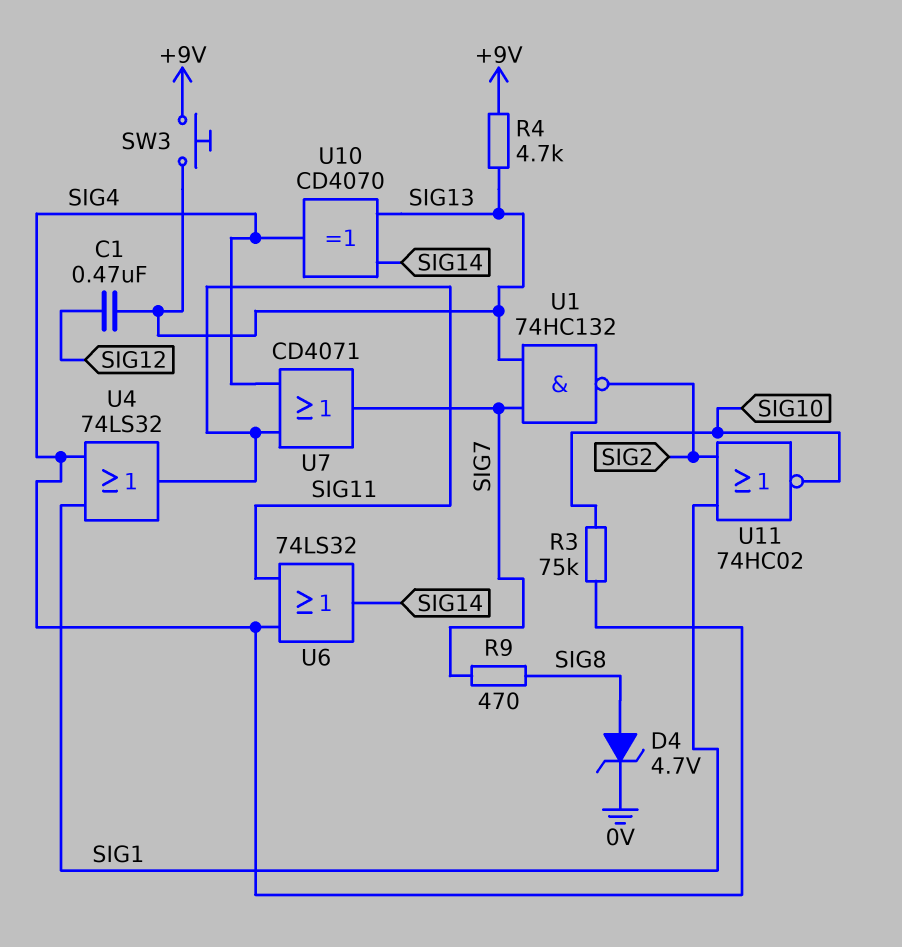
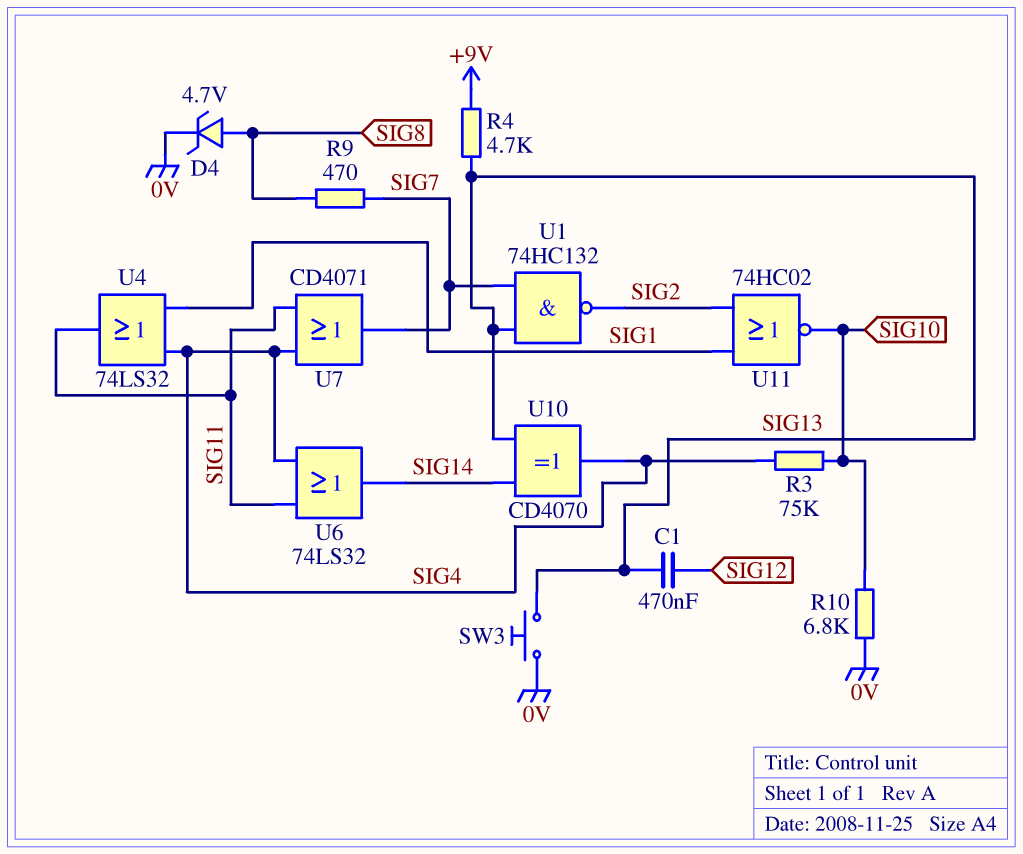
R10: none -> 6.8k (0V, SIG10)
SW3: button (+9V, SIG13) -> button (0V, SIG13)

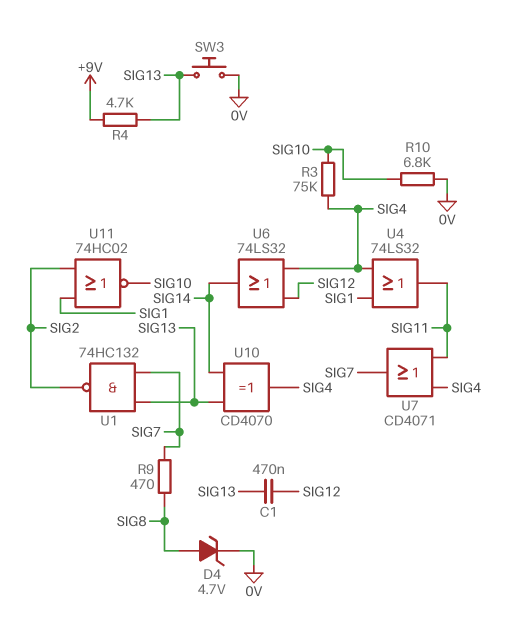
U6: OR 74LS32 (in SIG4, in SIG11, out SIG14) -> OR 74LS32 (in SIG4, in SIG12, out SIG14)

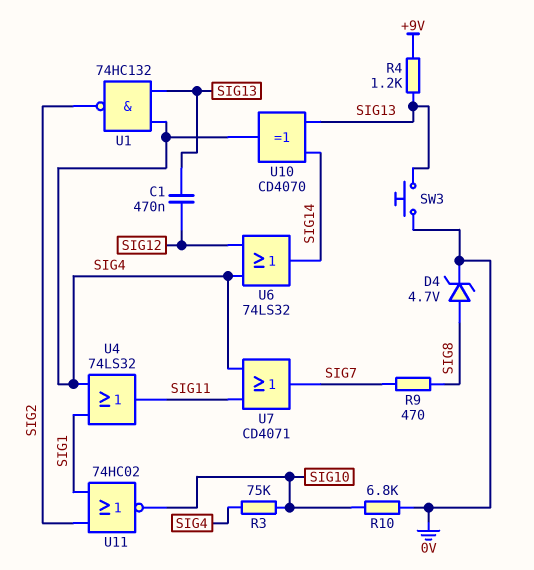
R4: 4.7k (+9V, SIG13) -> 1.2k (+9V, SIG13)
U1: NAND 74HC132 (in SIG7, in SIG13, out SIG2) -> NAND 74HC132 (in SIG4, in SIG13, out SIG2)

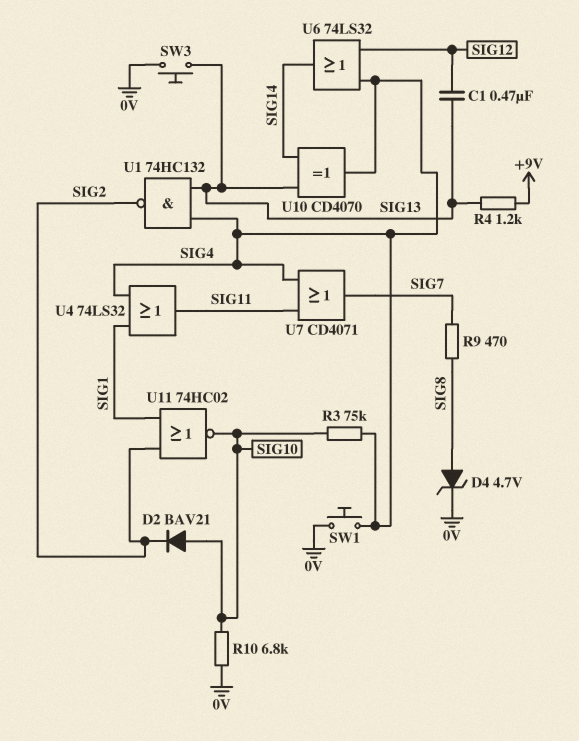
D2: none -> diode BAV21 (A SIG10, K SIG2)
SW1: none -> button (0V, SIG4)

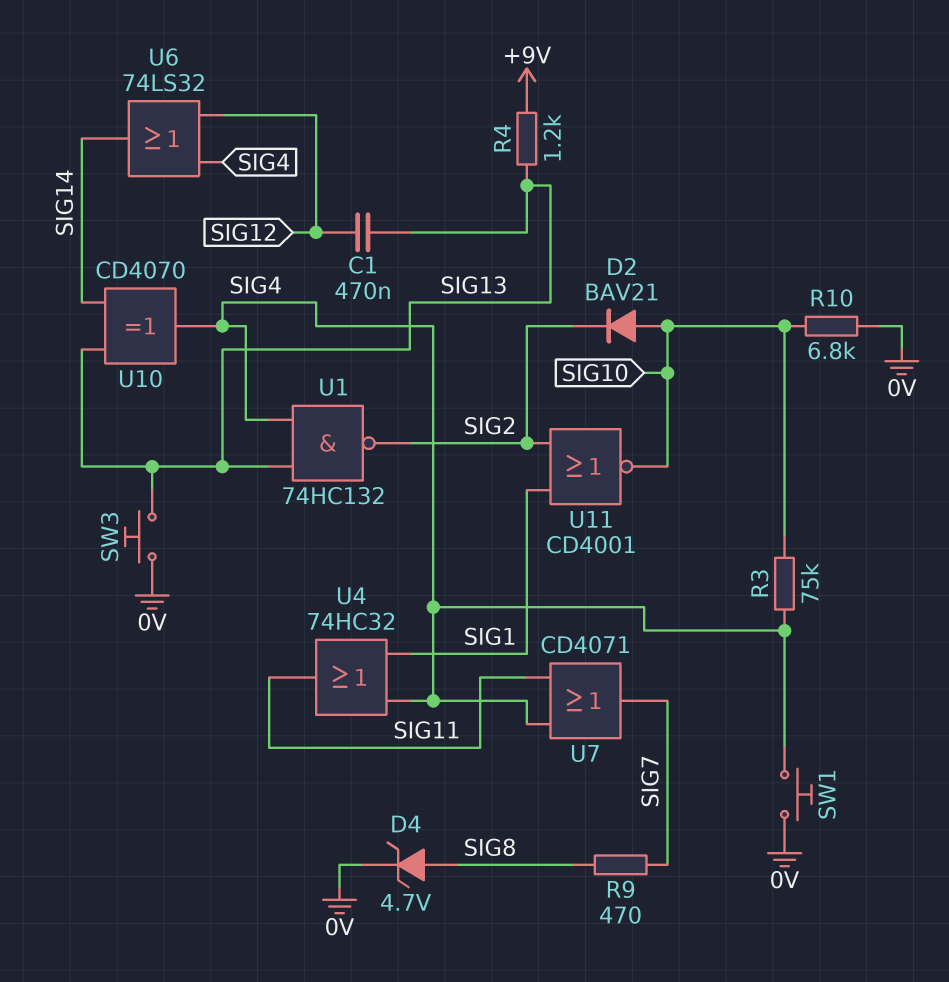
U4: OR 74LS32 (in SIG1, in SIG4, out SIG11) -> OR 74HC32 (in SIG1, in SIG4, out SIG11)
U11: NOR 74HC02 (in SIG1, in SIG2, out SIG10) -> NOR CD4001 (in SIG1, in SIG2, out SIG10)

